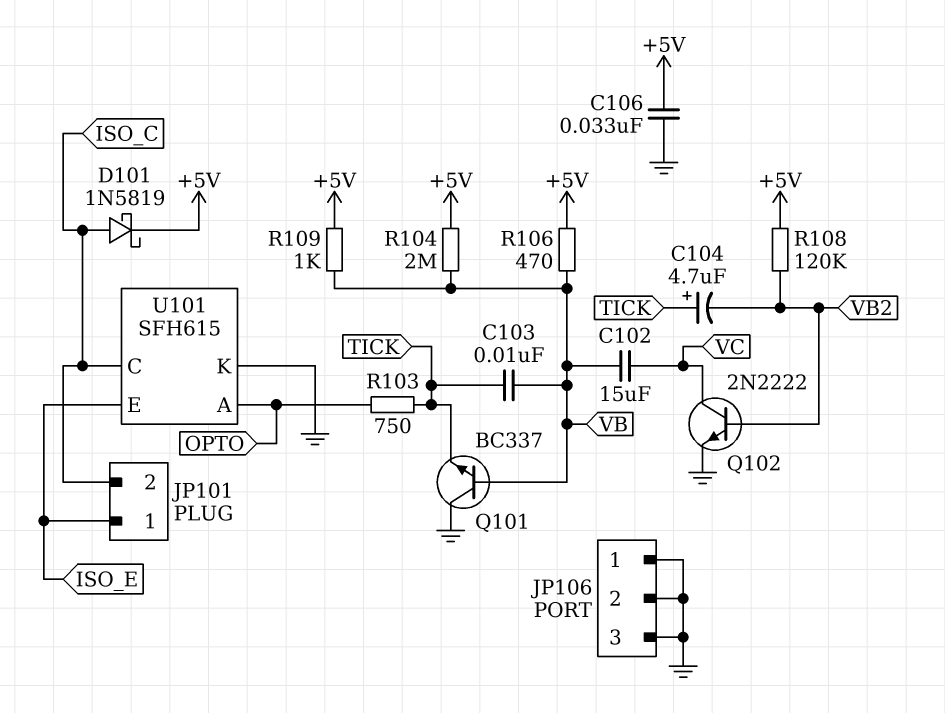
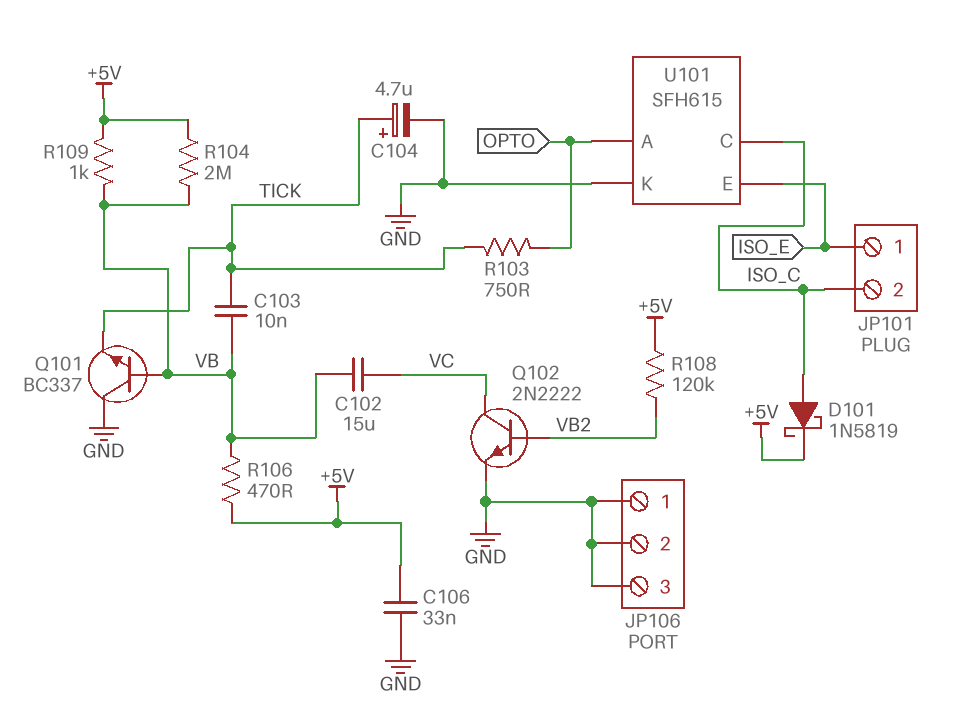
C104: 4.7uF (plus TICK, minus VB2) -> 4.7uF (plus TICK, minus GND)

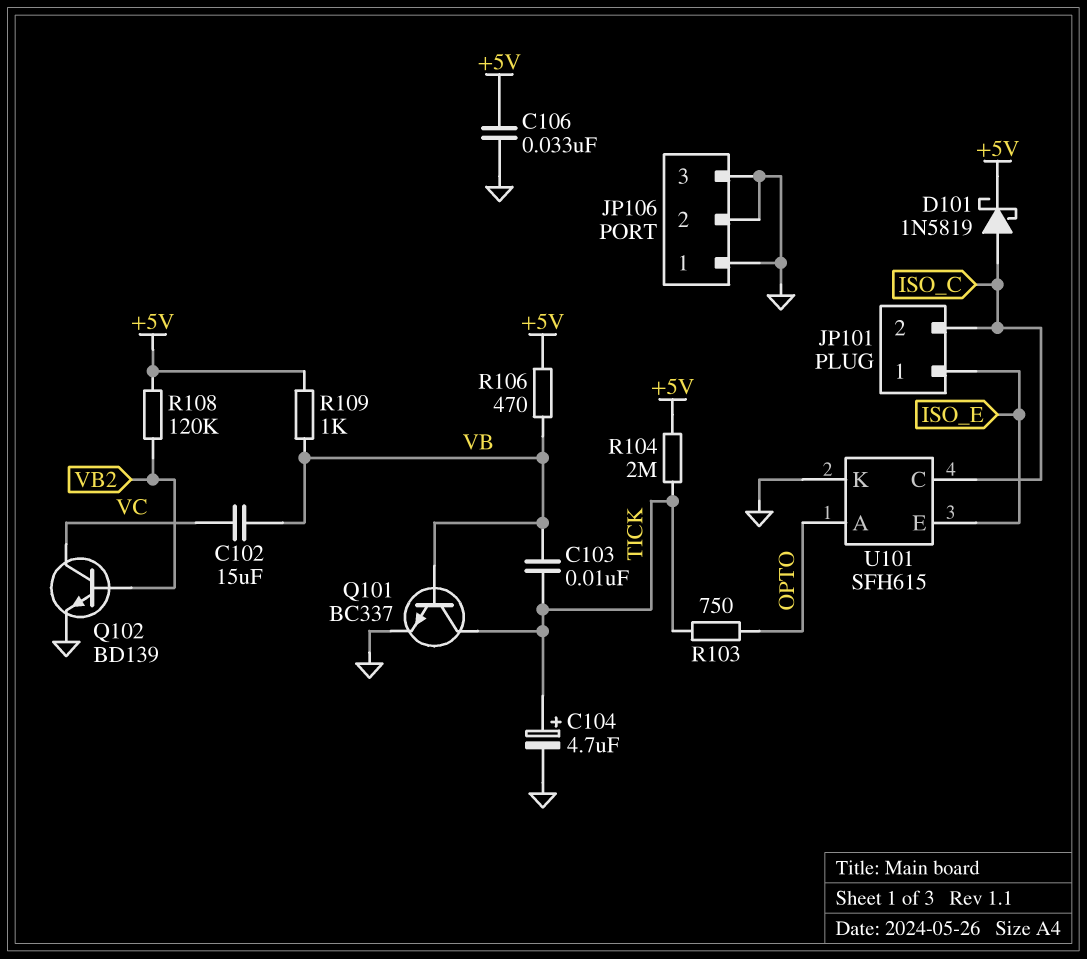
Q101: NPN BC337 (B VB, C GND, E TICK) -> NPN BC337 (B VB, C TICK, E GND)
Q102: NPN 2N2222 (B VB2, C VC, E GND) -> NPN BD139 (B VB2, C VC, E GND)
R104: 2M (+5V, VB) -> 2M (+5V, TICK)

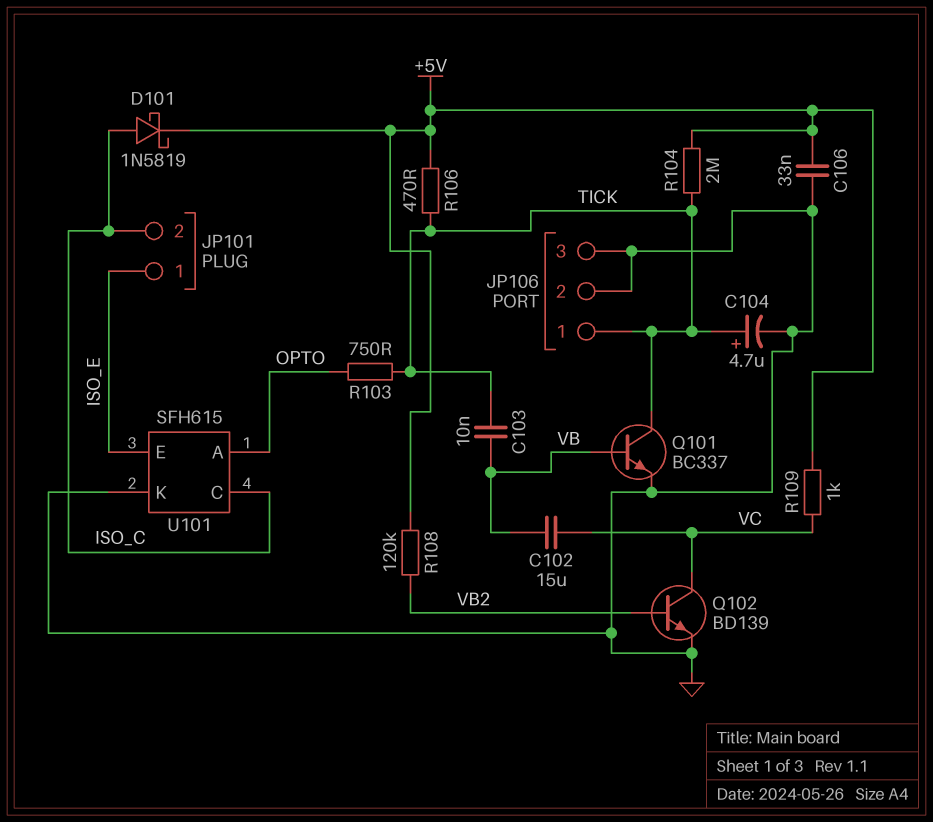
JP106 pin 1: GND -> TICK
R106: 470 (+5V, VB) -> 470 (+5V, TICK)
R109: 1k (+5V, VB) -> 1k (+5V, VC)

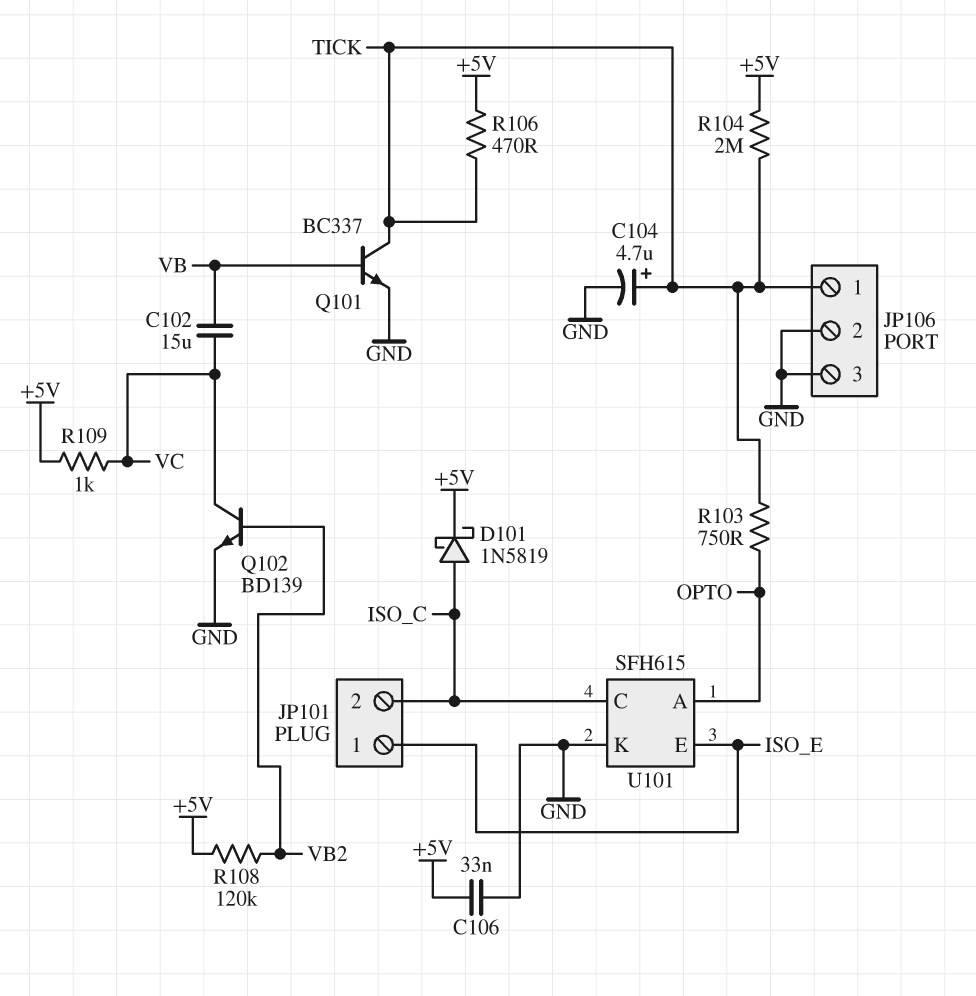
C103: 10nF (TICK, VB) -> none

